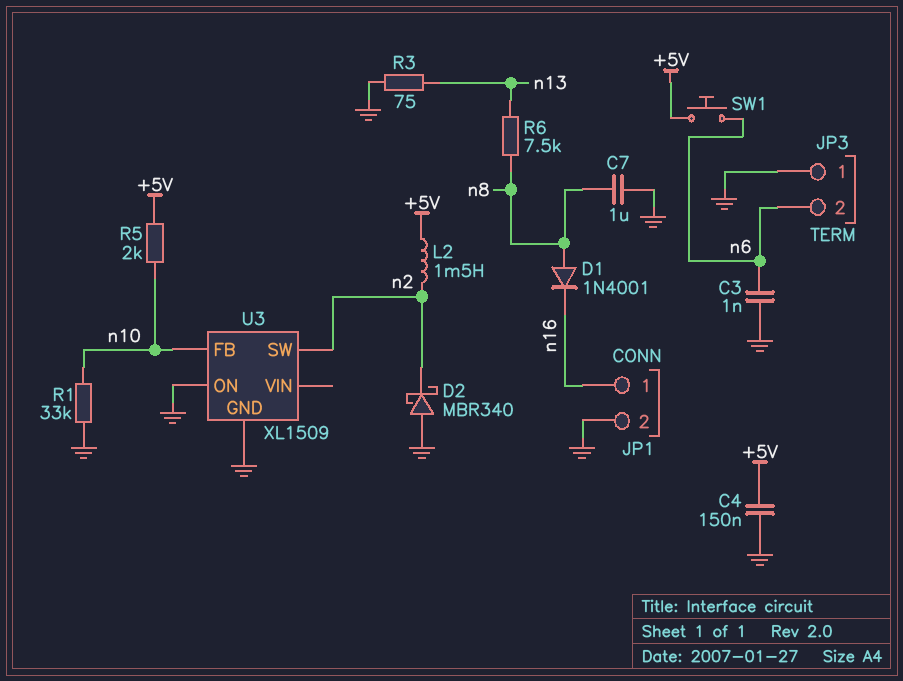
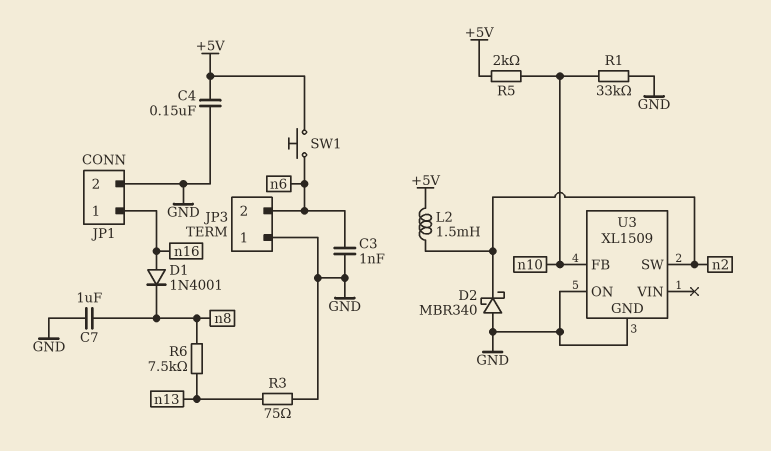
D1: diode 1N4001 (A n8, K n16) -> diode 1N4001 (A n16, K n8)

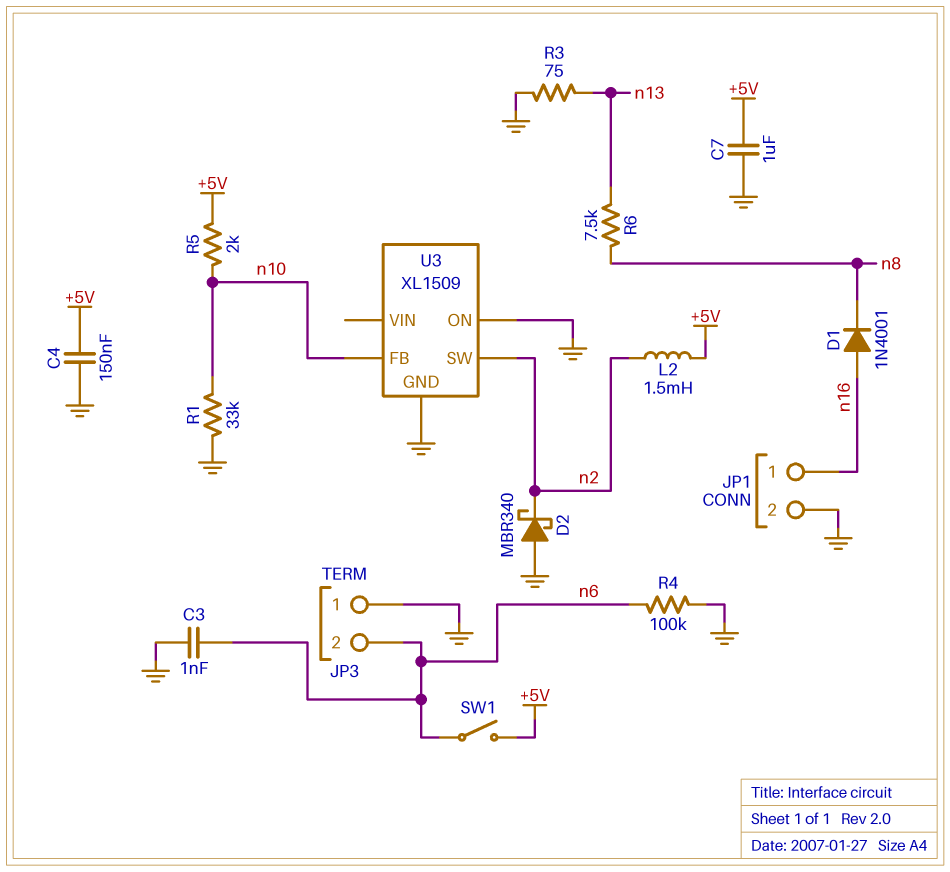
C7: 1uF (GND, n8) -> 1uF (+5V, GND)
R4: none -> 100k (GND, n6)
SW1: button (+5V, n6) -> switch (+5V, n6)

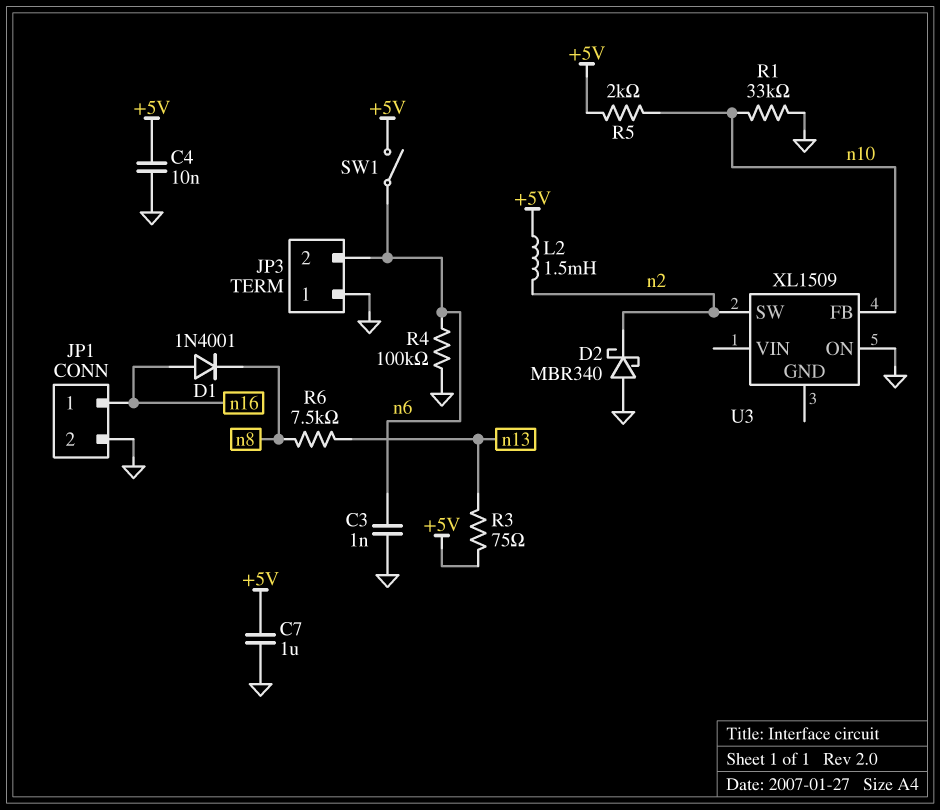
C4: 150nF (+5V, GND) -> 10nF (+5V, GND)
R3: 75 (GND, n13) -> 75 (+5V, n13)
U3 pin GND: GND -> none

